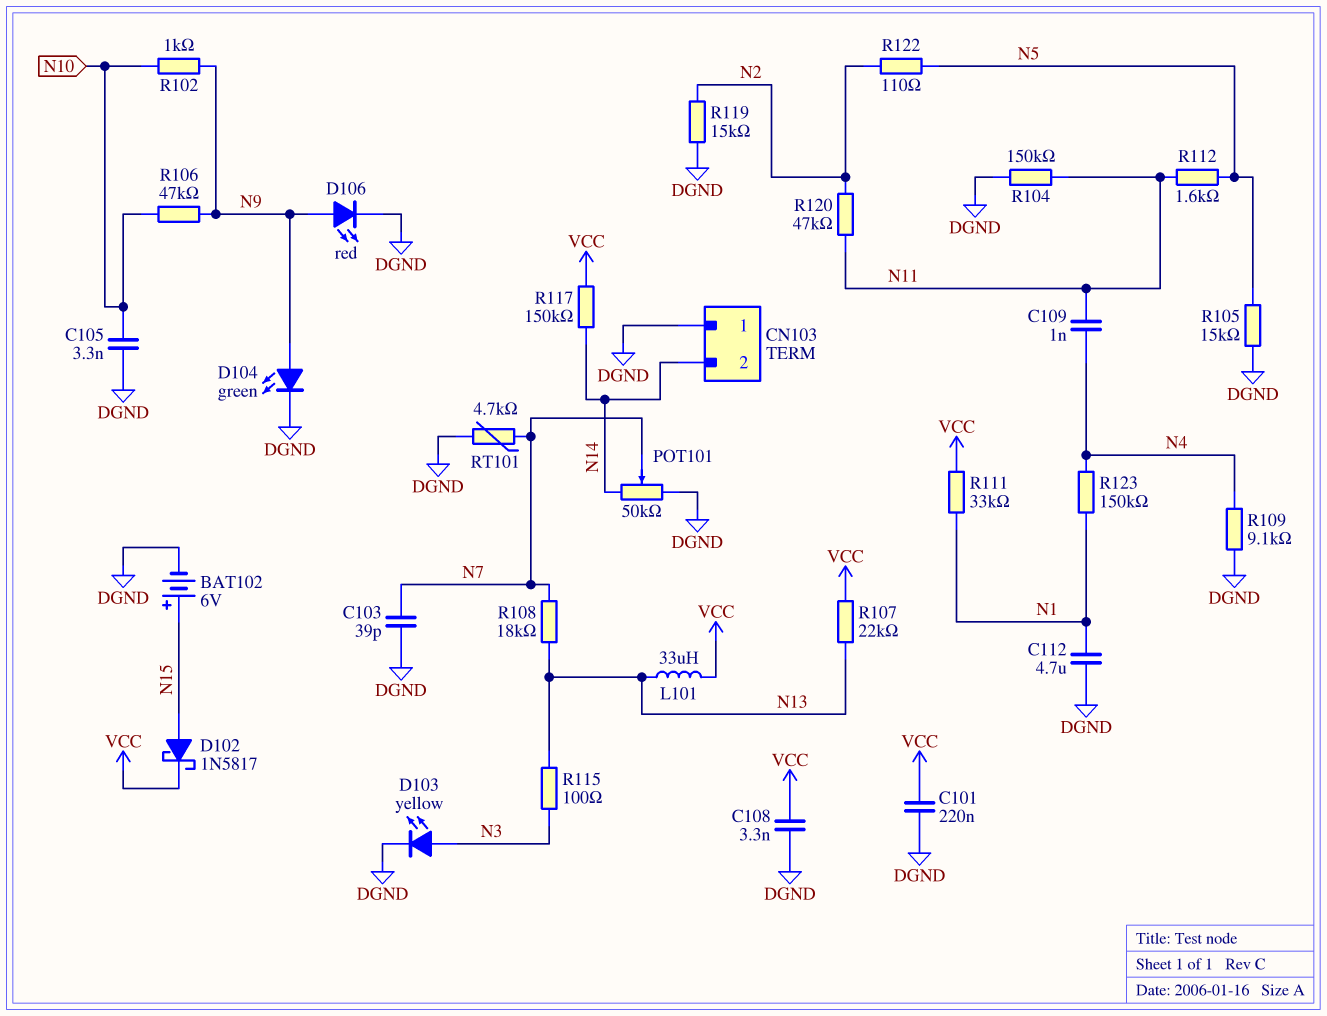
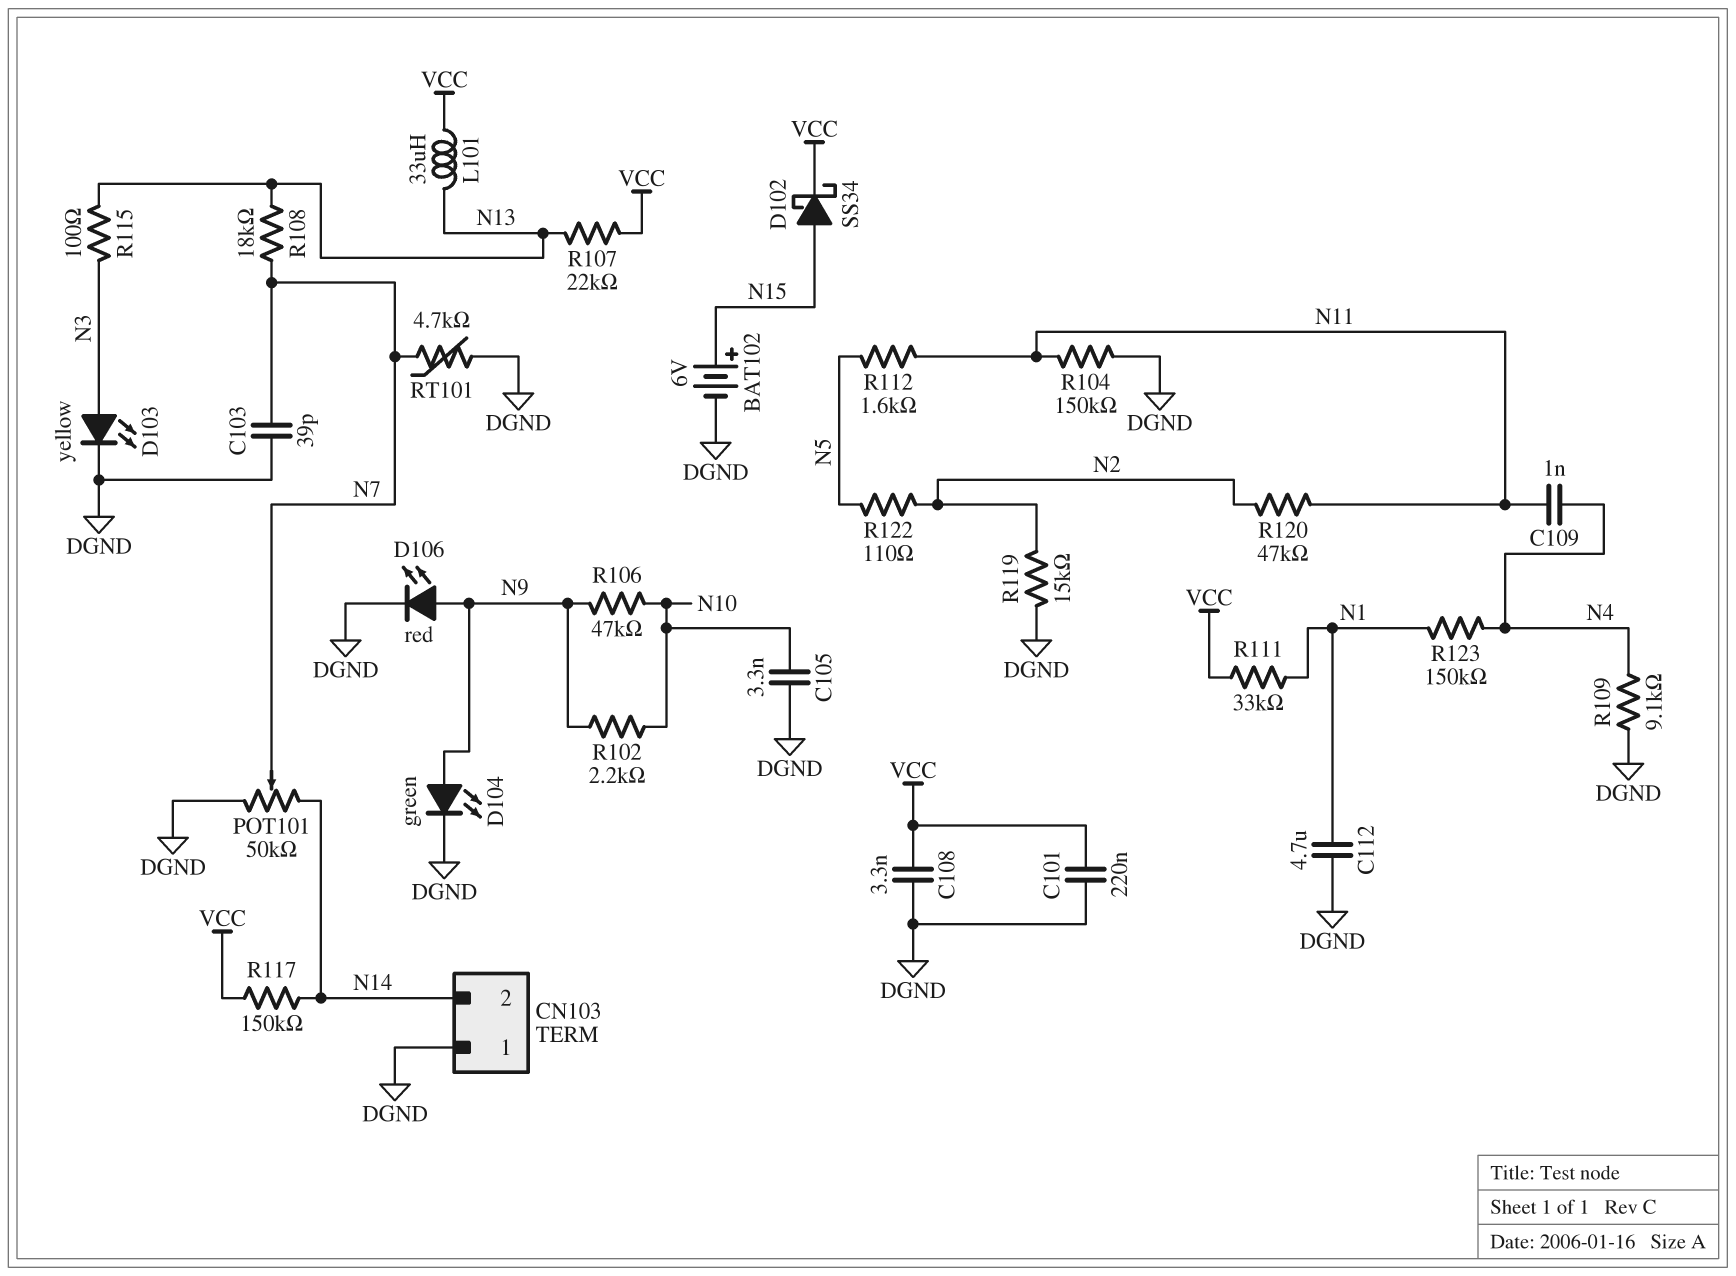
D102: schottky 1N5817 (A N15, K VCC) -> schottky SS34 (A N15, K VCC)
R102: 1k (N9, N10) -> 2.2k (N9, N10)
R105: 15k (DGND, N5) -> none

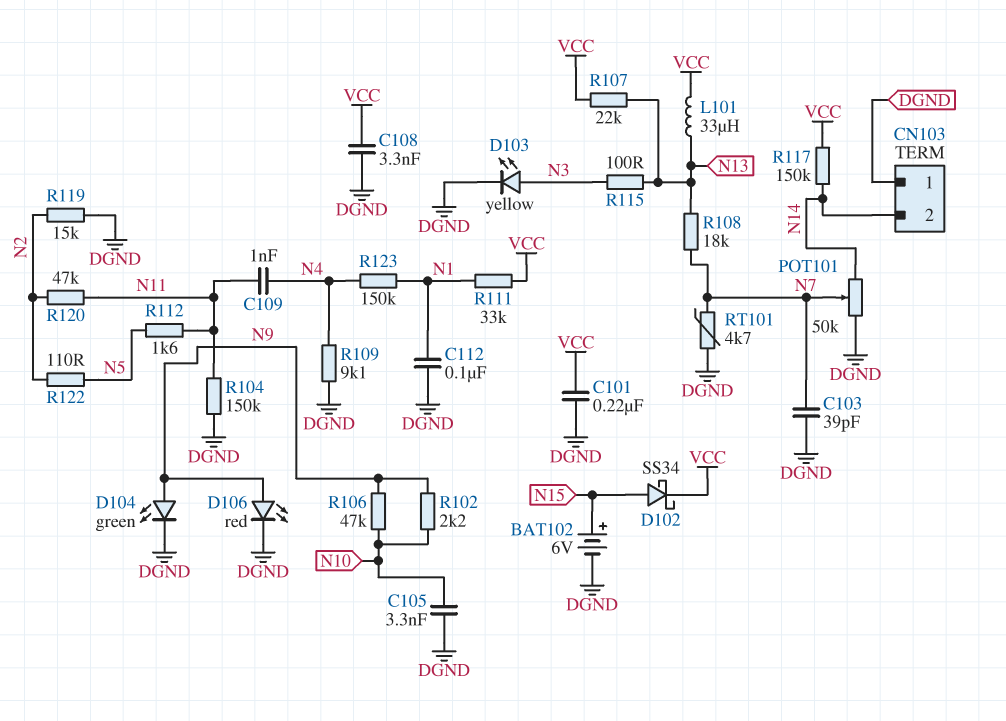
C112: 4.7uF (DGND, N1) -> 100nF (DGND, N1)

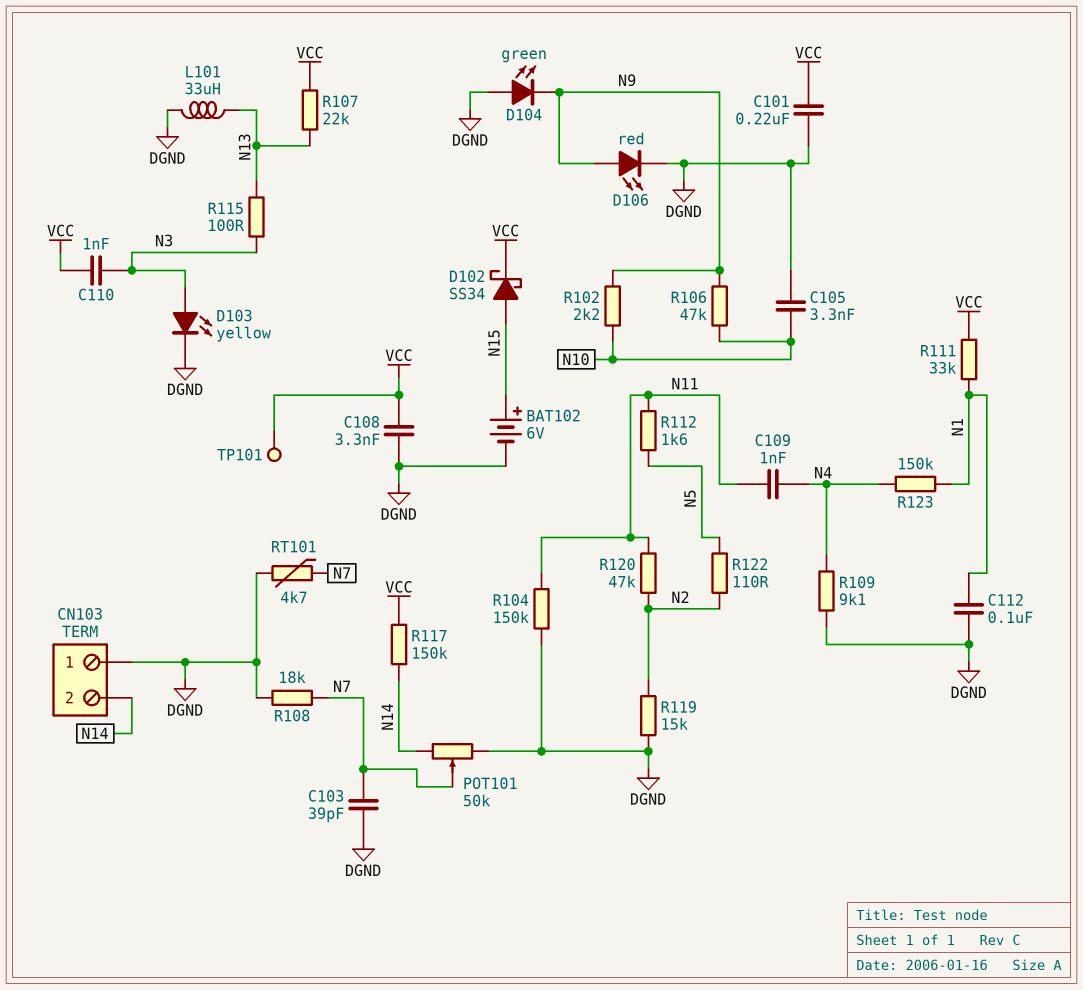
C110: none -> 1nF (N3, VCC)
D104: LED green (A N9, K DGND) -> LED green (A DGND, K N9)
L101: 33uH (N13, VCC) -> 33uH (DGND, N13)
R108: 18k (N7, N13) -> 18k (DGND, N7)
TP101: none -> test point (VCC)

